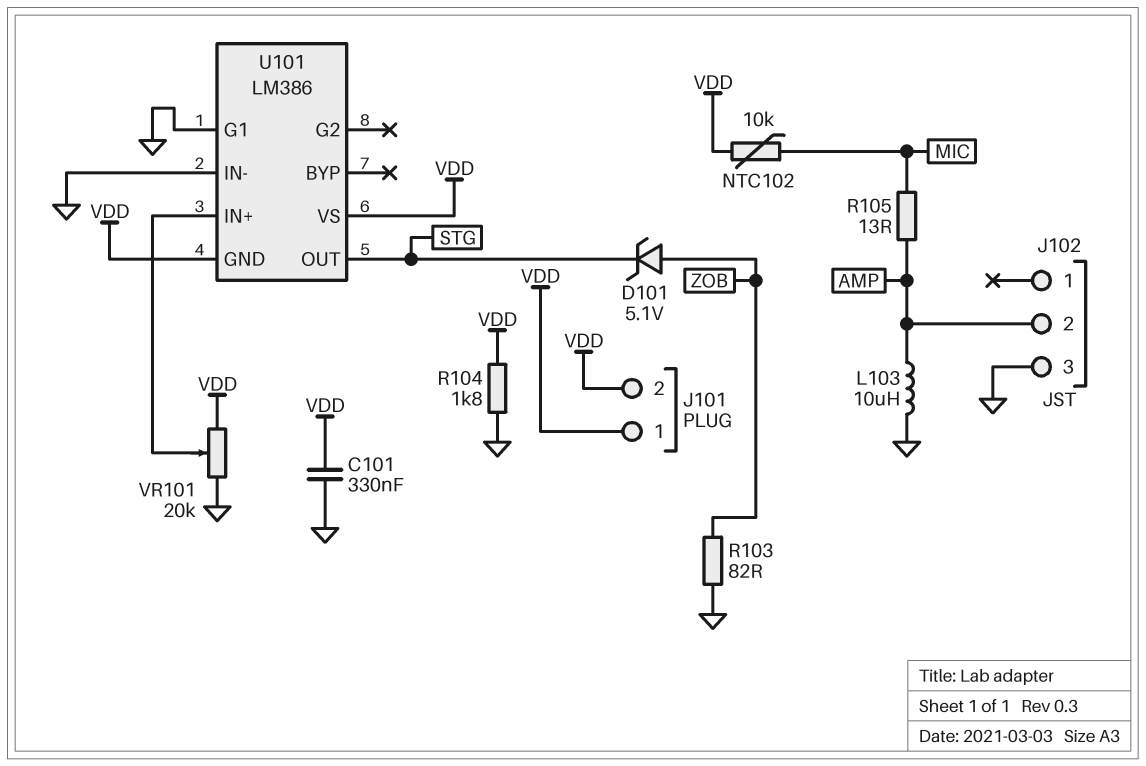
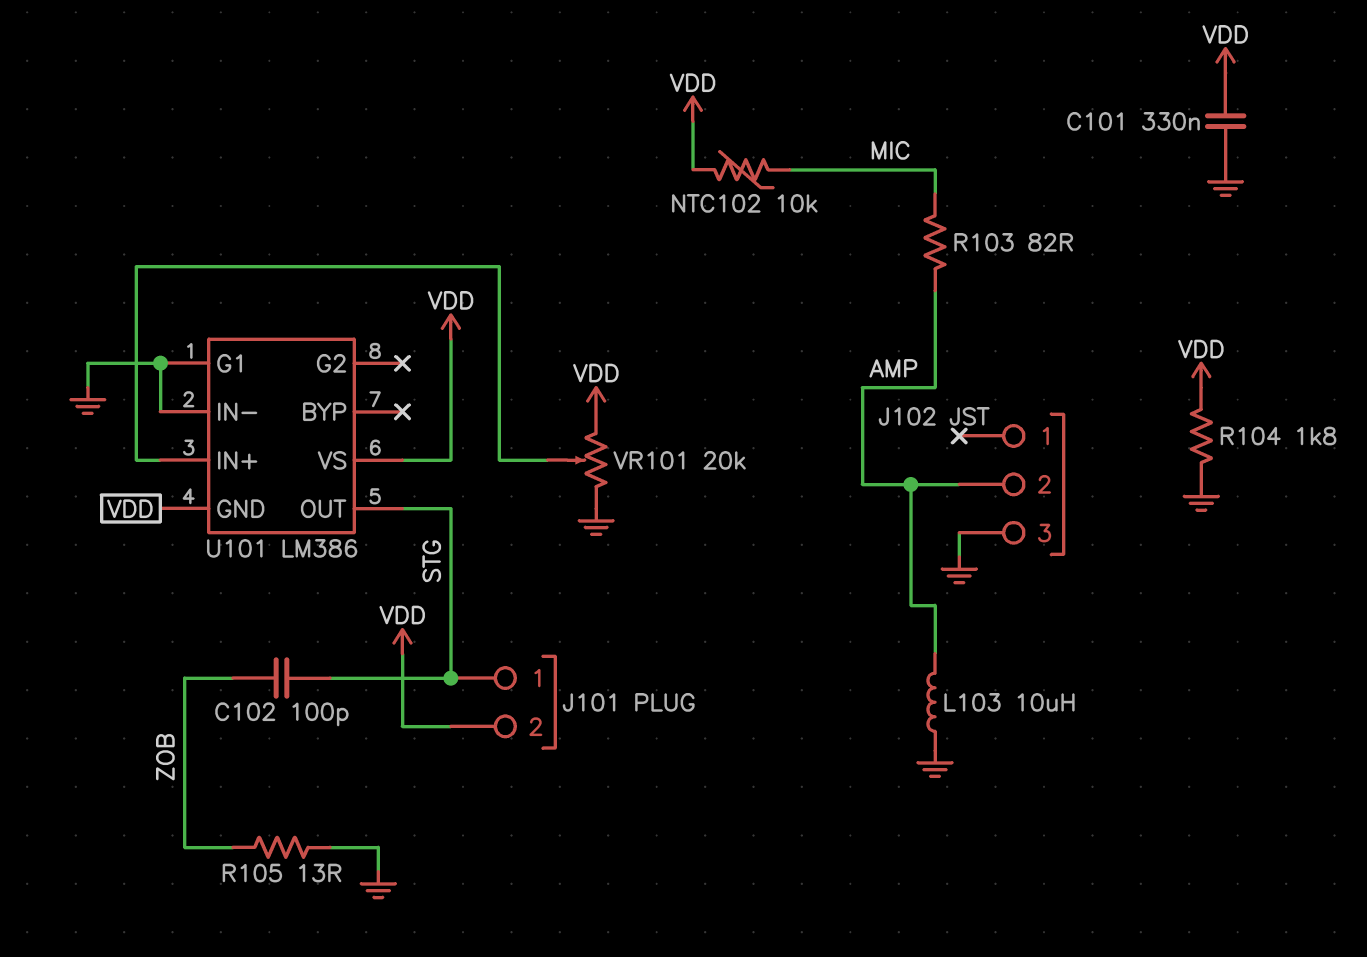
C102: none -> 100pF (STG, ZOB)
D101: zener 5.1V (A ZOB, K STG) -> none
J101 pin 1: VDD -> STG
R103: 82 (GND, ZOB) -> 82 (AMP, MIC)
R105: 13 (AMP, MIC) -> 13 (GND, ZOB)

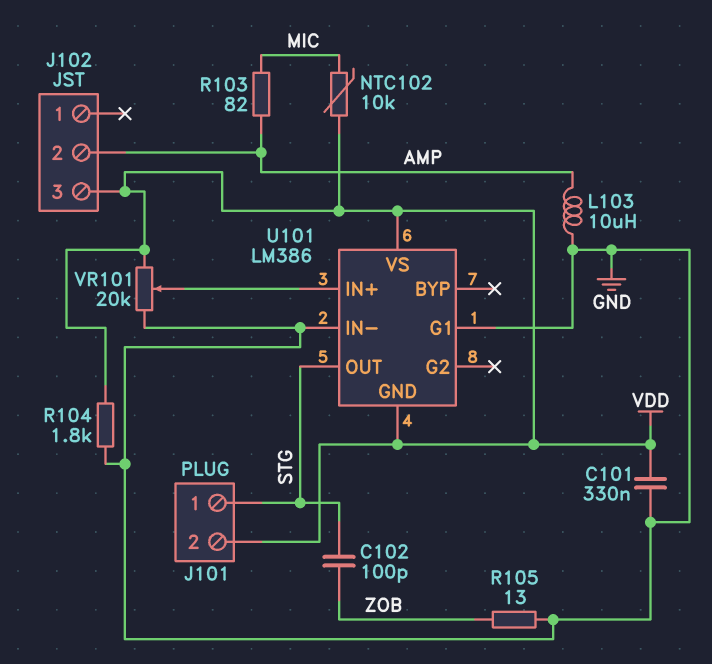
J102 pin 3: GND -> VDD

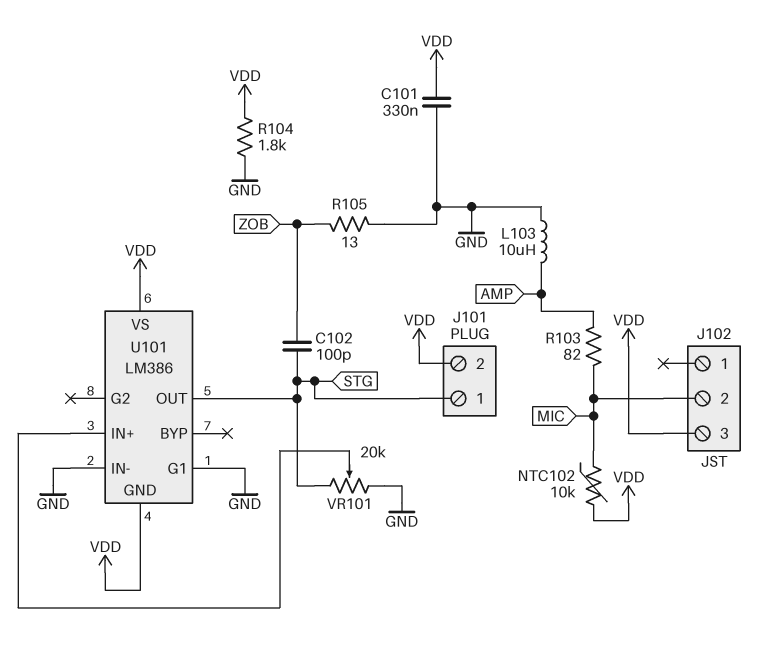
J102 pin 2: AMP -> MIC
VR101: 20k (GND, VDD, wiper U101/IN+) -> 20k (GND, STG, wiper U101/IN+)

